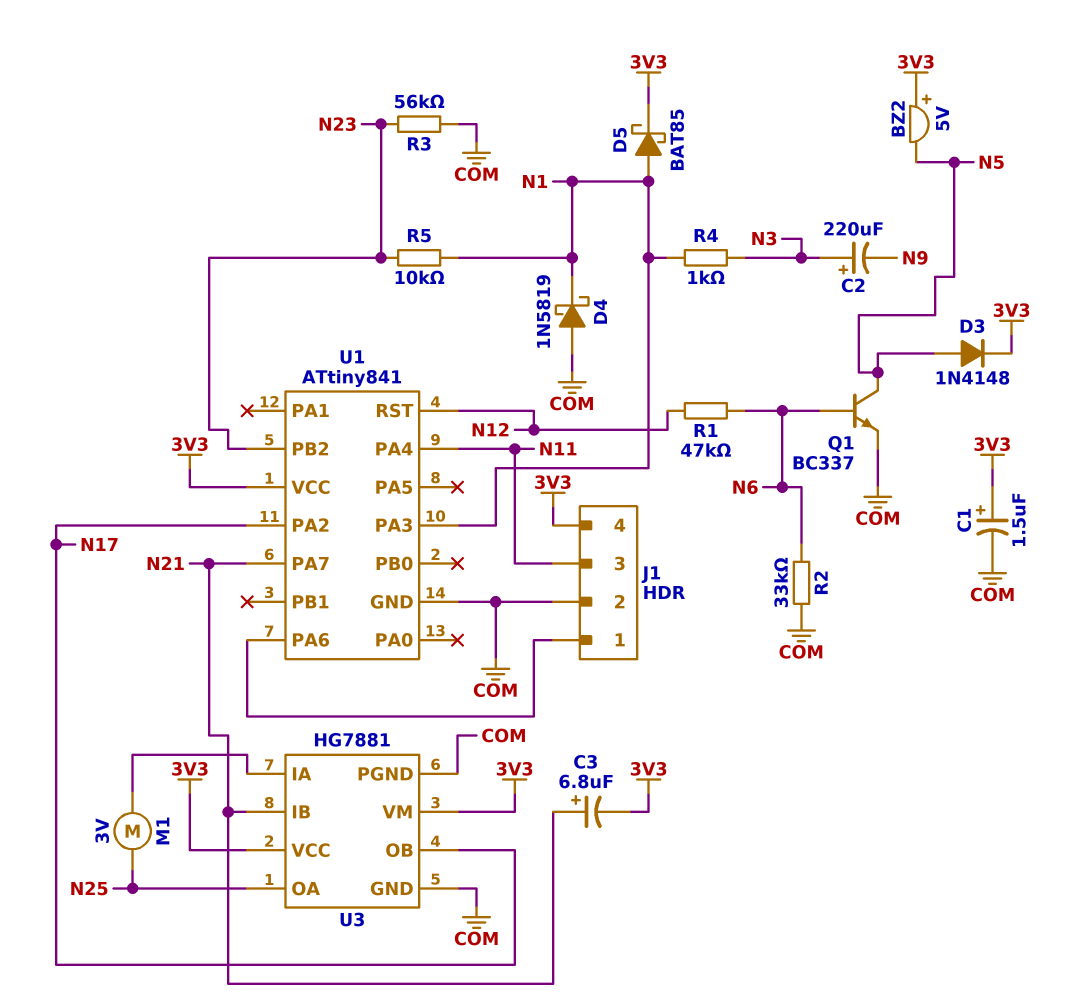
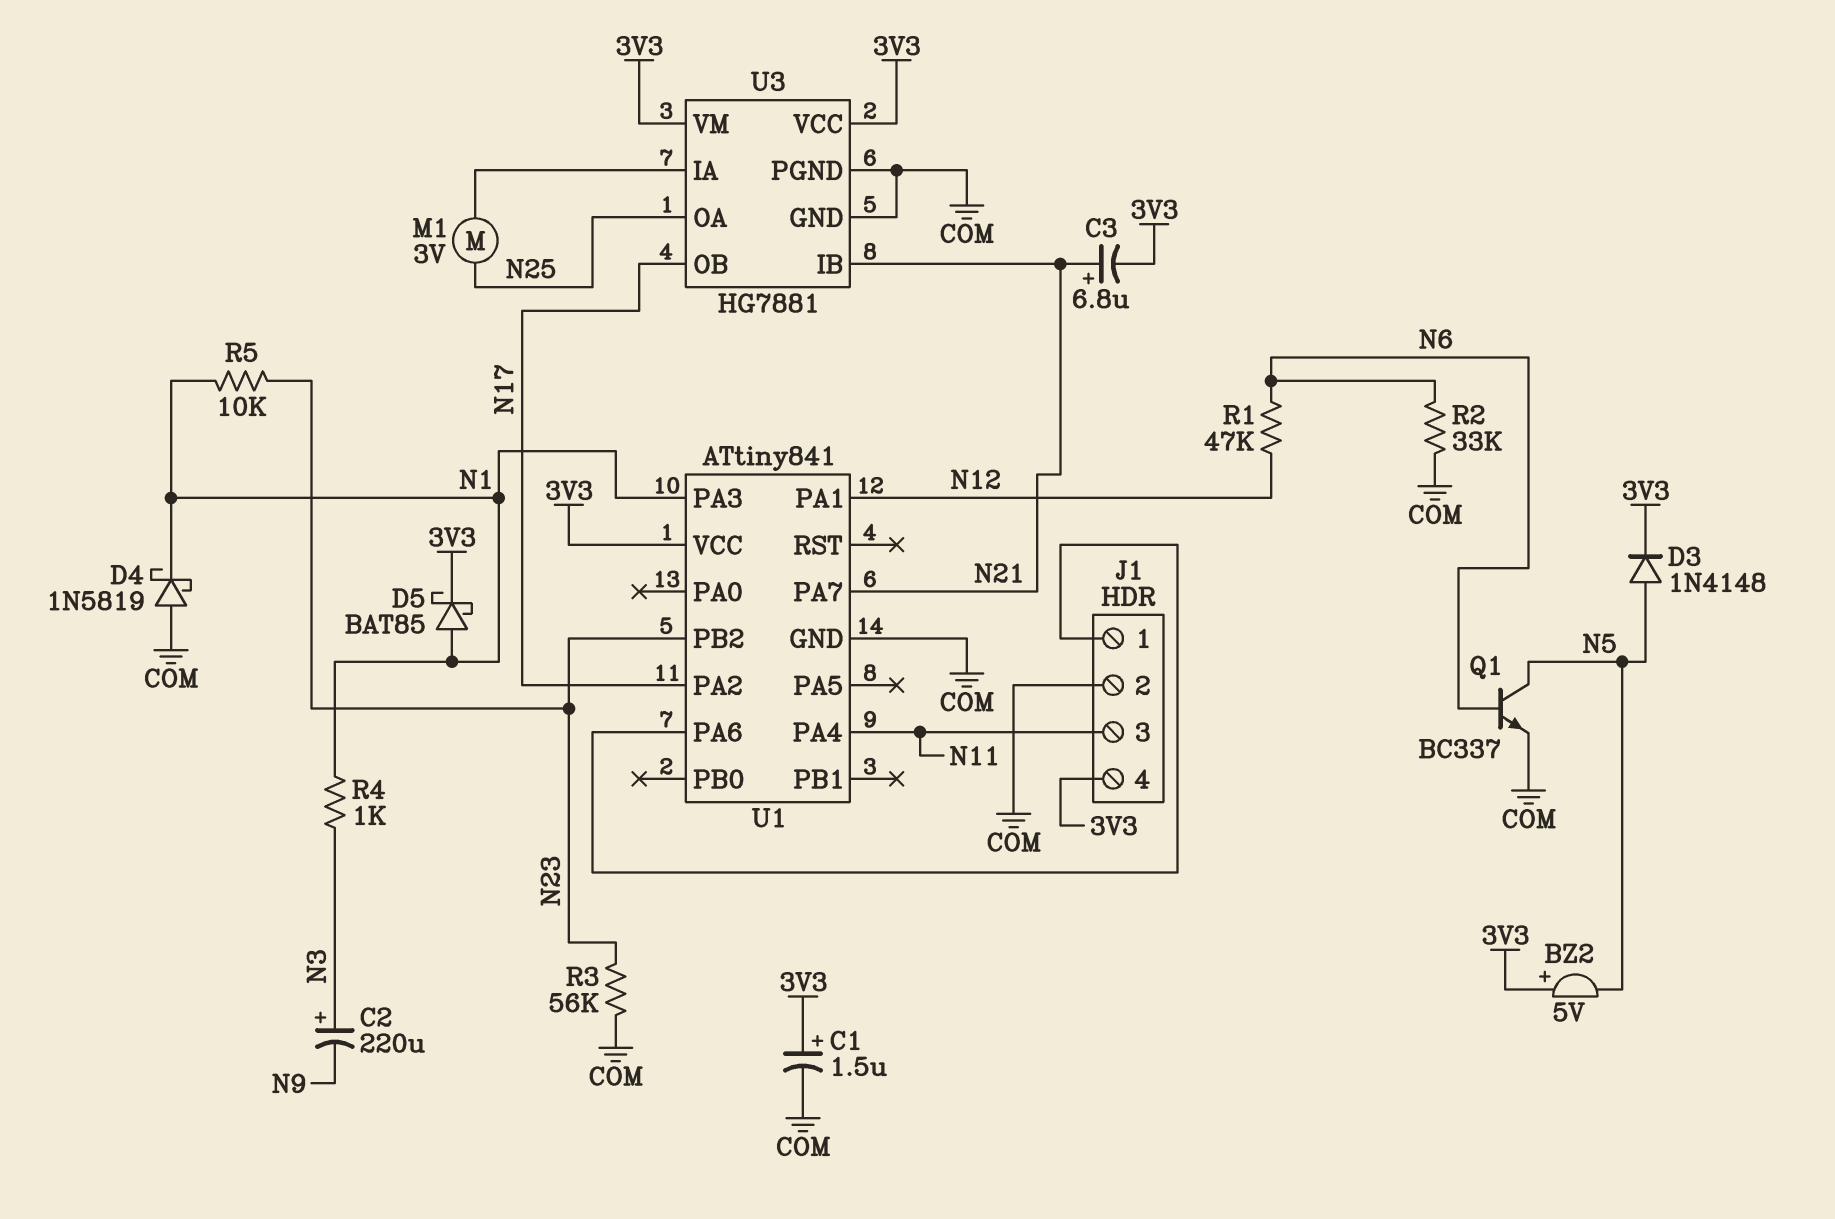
U1 pin PA1: none -> N12
U1 pin RST: N12 -> none

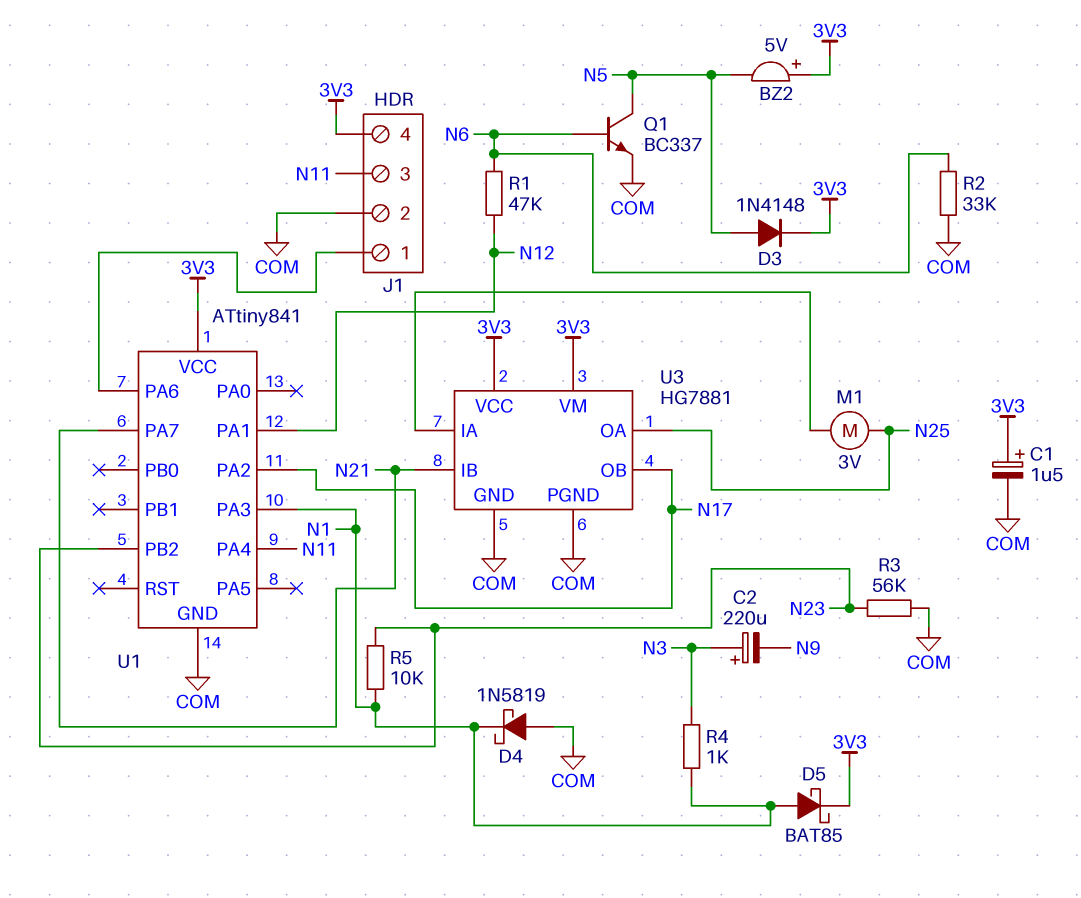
C3: 6.8uF (plus N21, minus 3V3) -> none

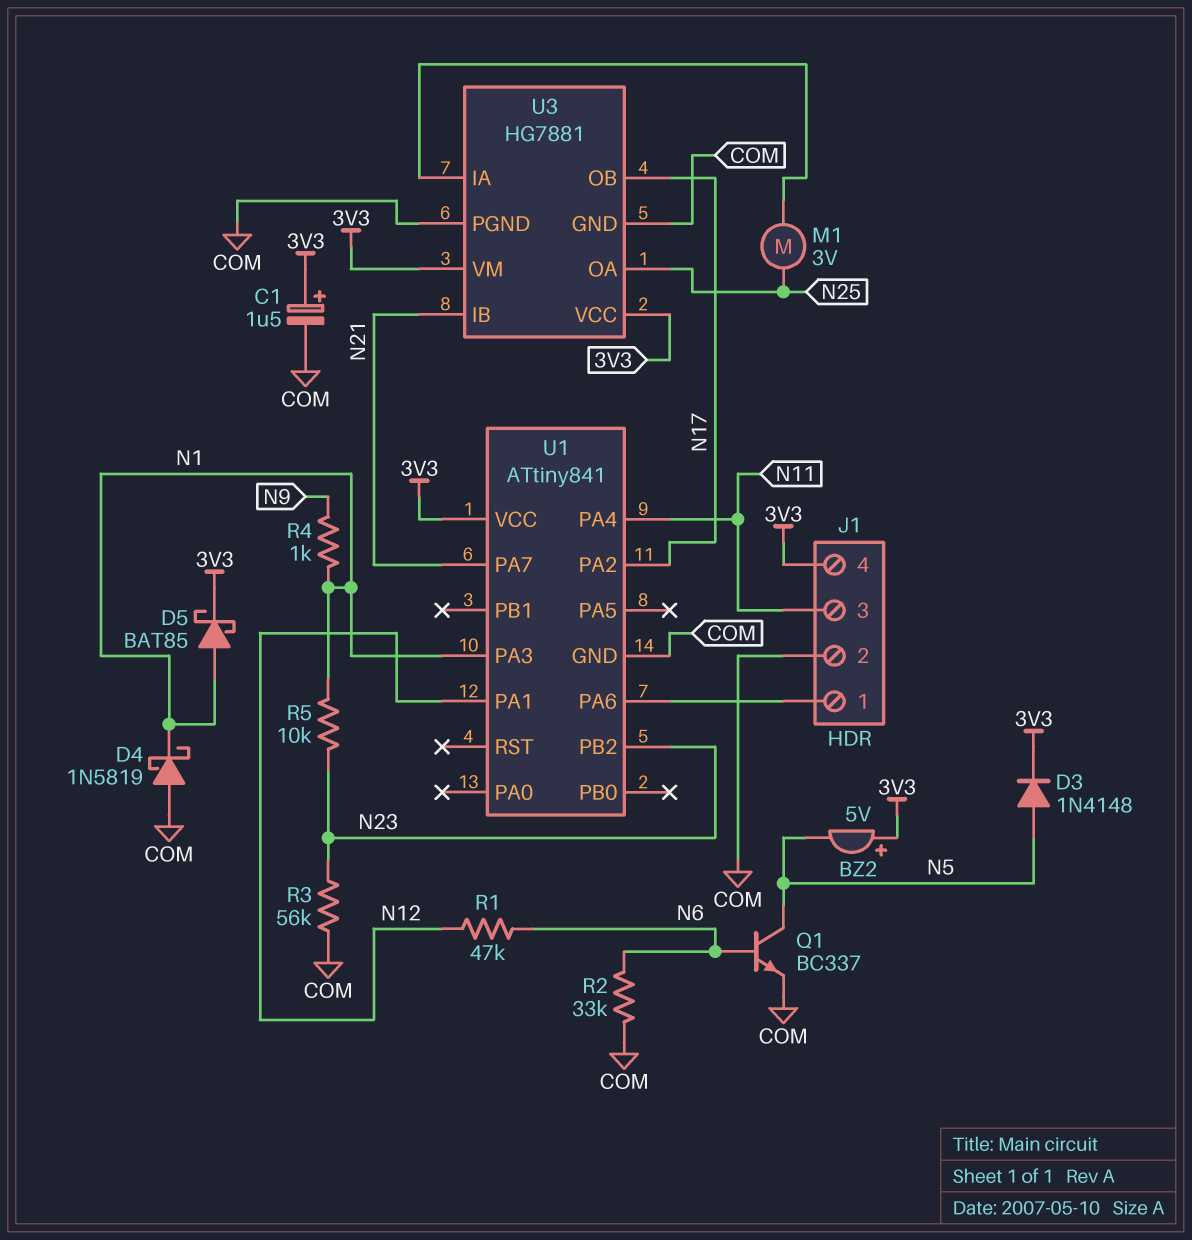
C2: 220uF (plus N3, minus N9) -> none
R4: 1k (N1, N3) -> 1k (N1, N9)

